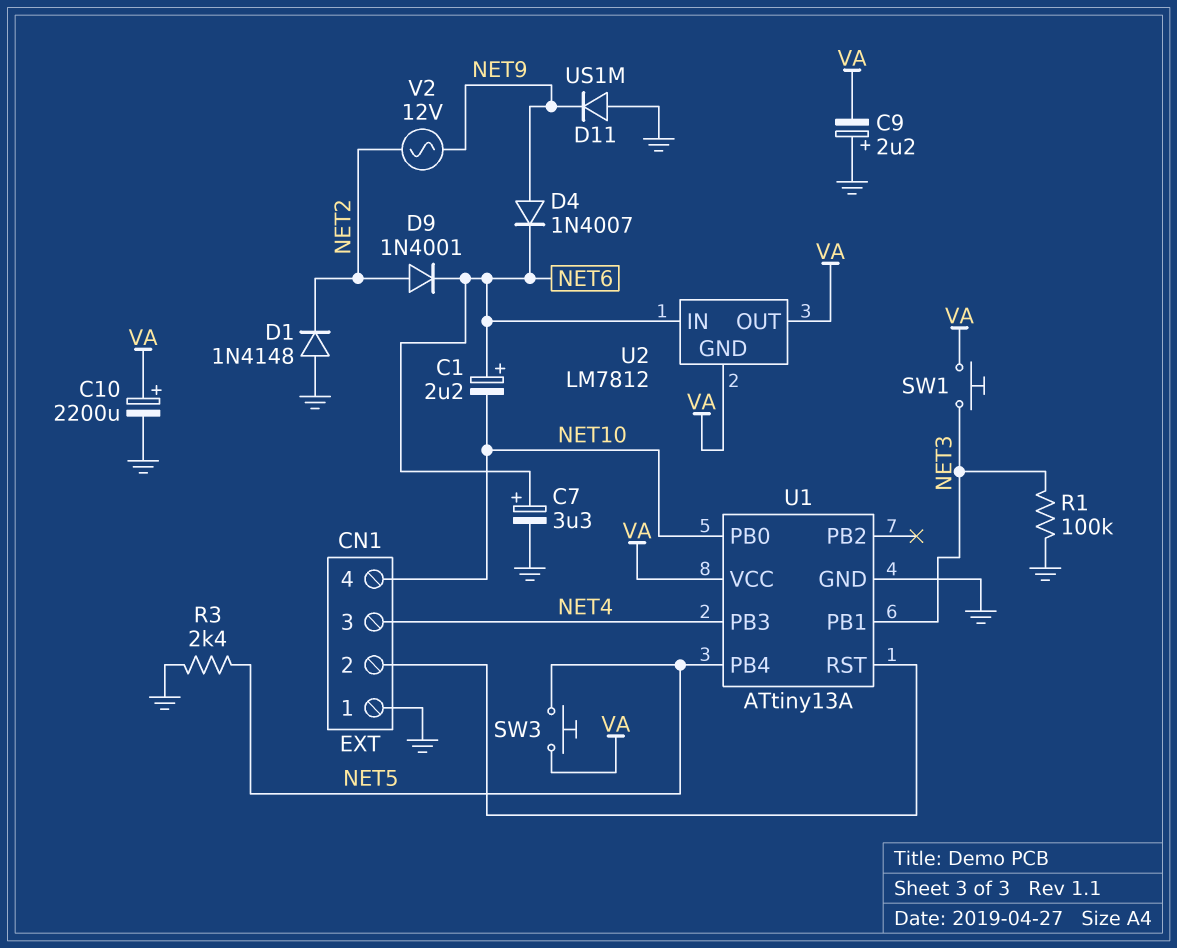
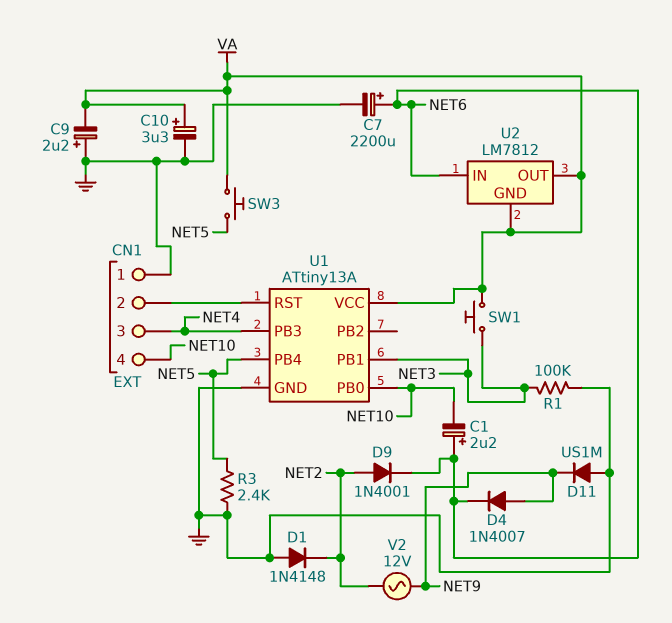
C7: 3.3uF (plus NET6, minus GND) -> 2200uF (plus NET6, minus GND)
C10: 2200uF (plus VA, minus GND) -> 3.3uF (plus VA, minus GND)

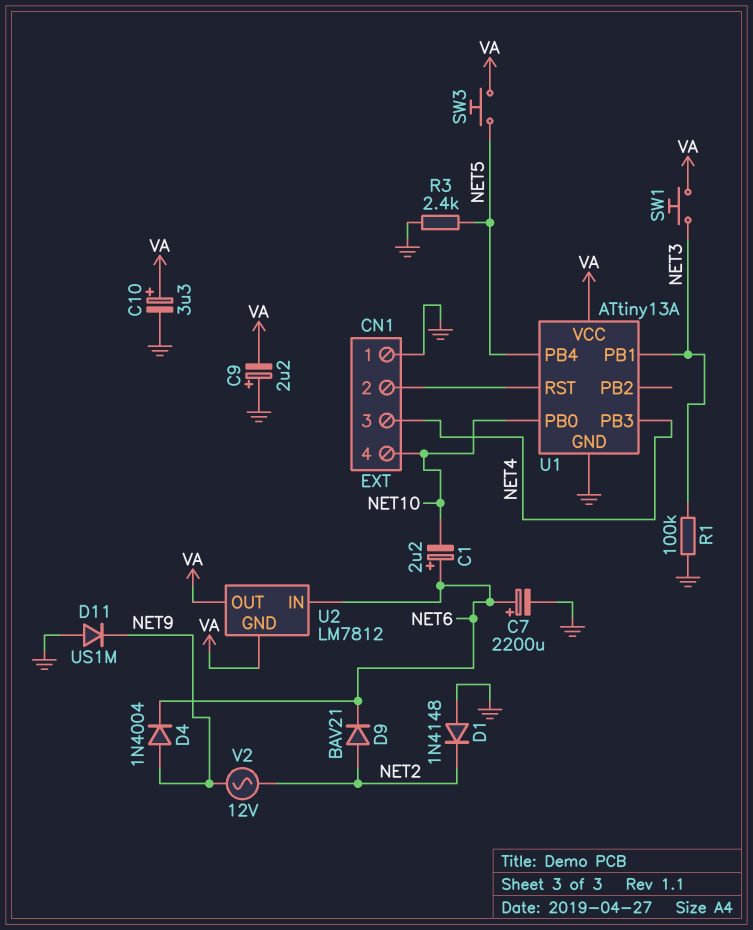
D4: diode 1N4007 (A NET9, K NET6) -> diode 1N4004 (A NET9, K NET6)
D9: diode 1N4001 (A NET2, K NET6) -> diode BAV21 (A NET2, K NET6)

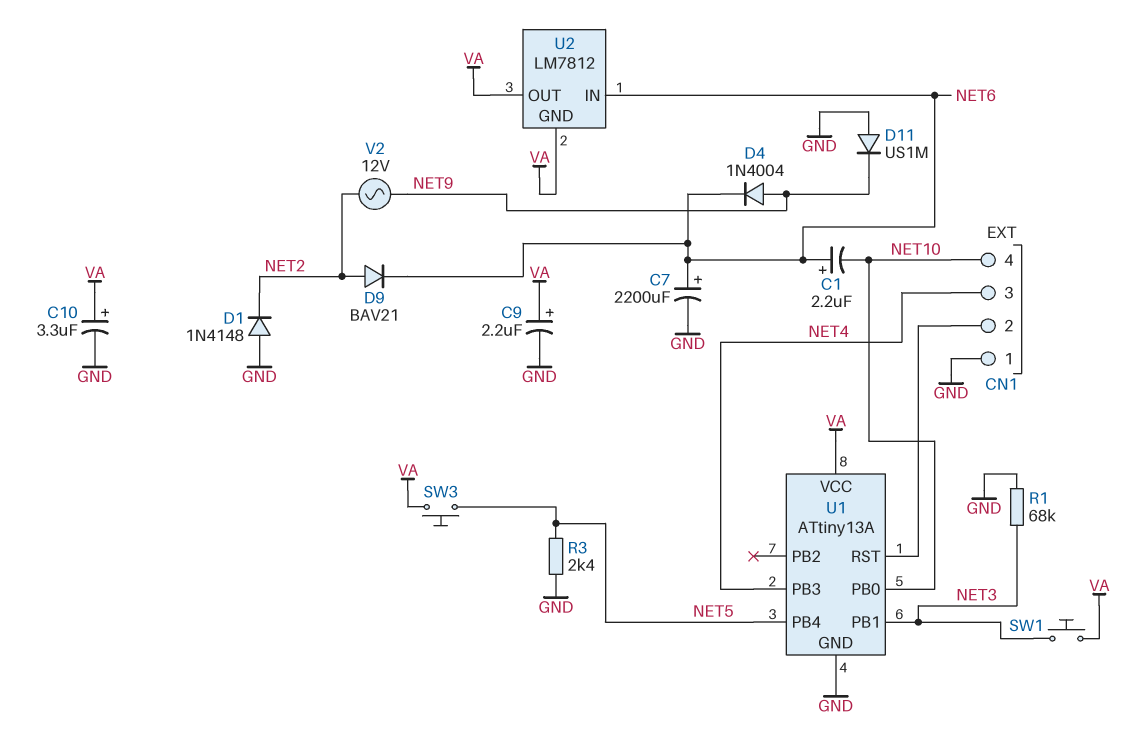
C9: 2.2uF (plus GND, minus VA) -> 2.2uF (plus VA, minus GND)
R1: 100k (GND, NET3) -> 68k (GND, NET3)

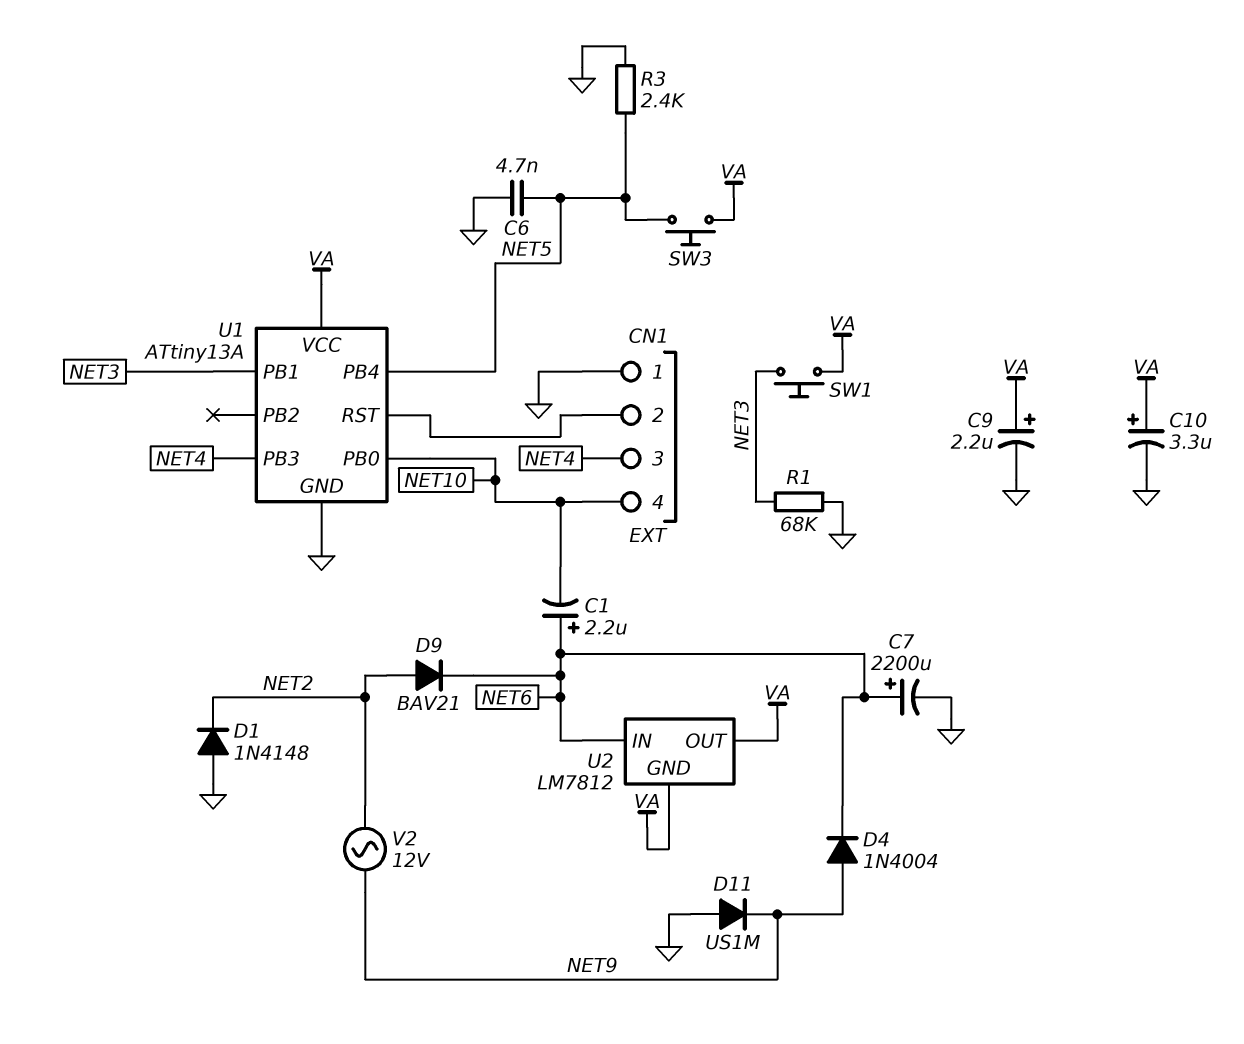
C6: none -> 4.7nF (GND, NET5)

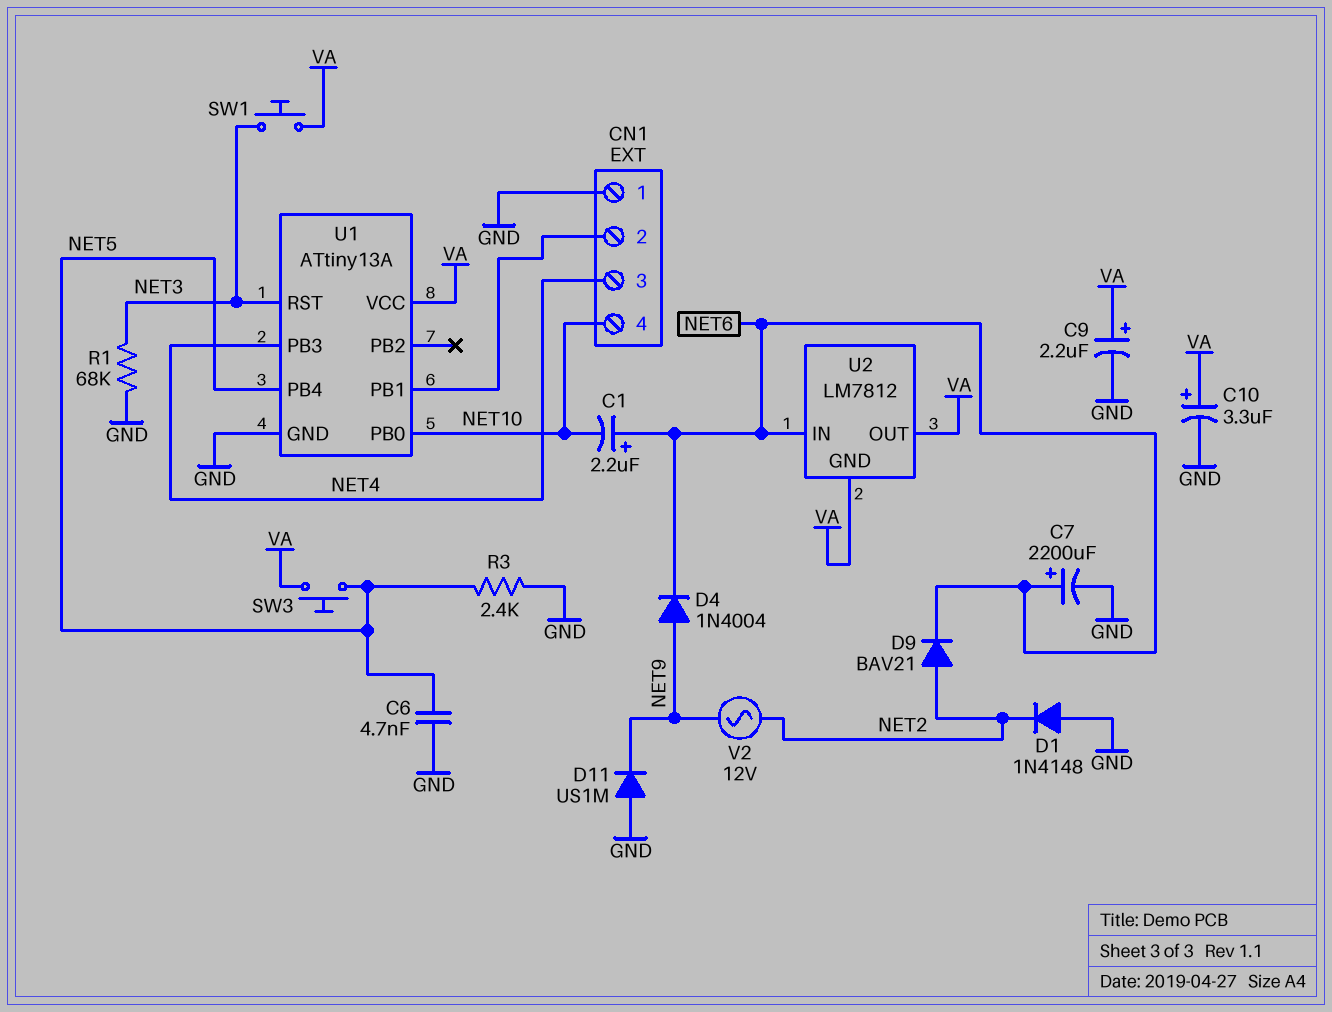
U1 pin PB1: NET3 -> CN1/2
U1 pin RST: CN1/2 -> NET3

